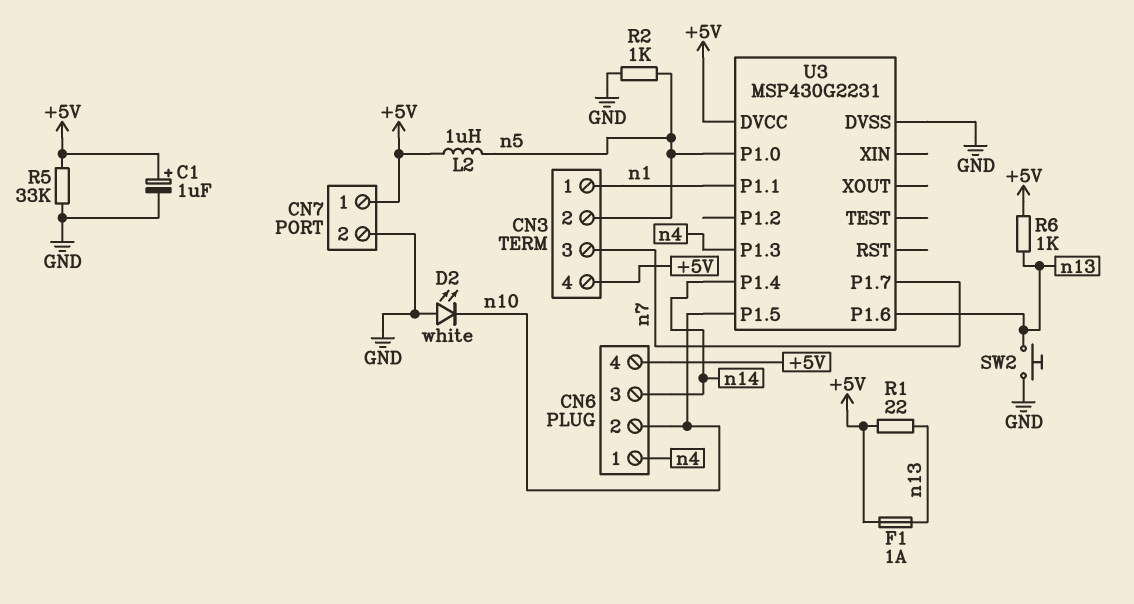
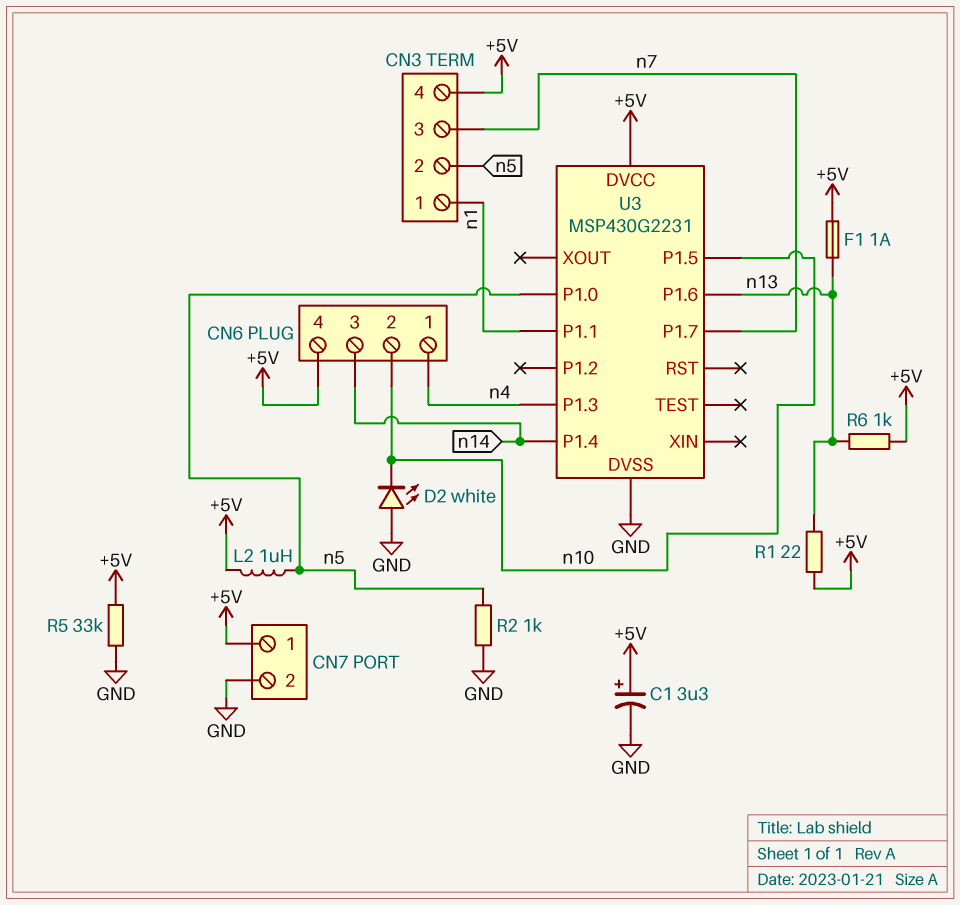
C1: 1uF (plus +5V, minus GND) -> 3.3uF (plus +5V, minus GND)
SW2: button (GND, n13) -> none

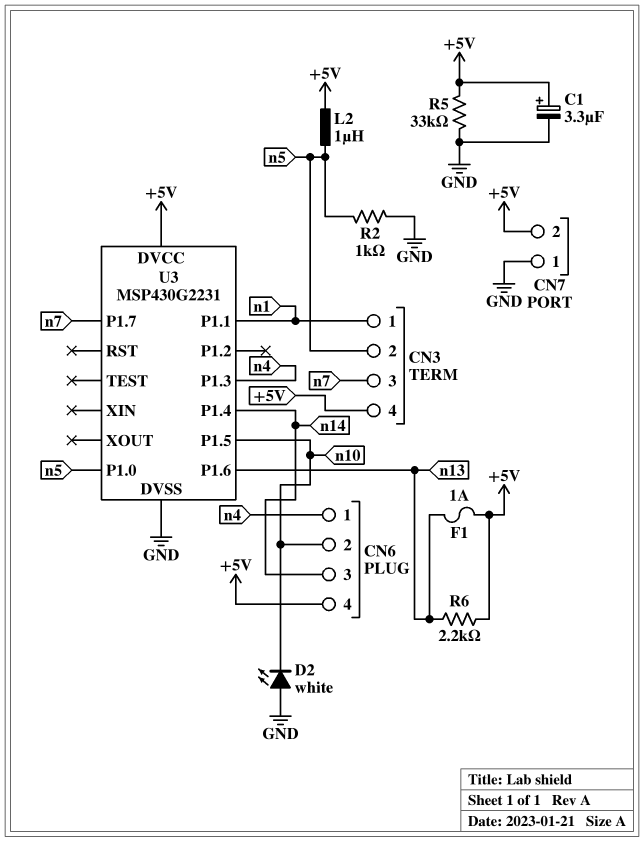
CN7 pin 1: +5V -> GND
CN7 pin 2: GND -> +5V
R1: 22 (+5V, n13) -> none
R6: 1k (+5V, n13) -> 2.2k (+5V, n13)

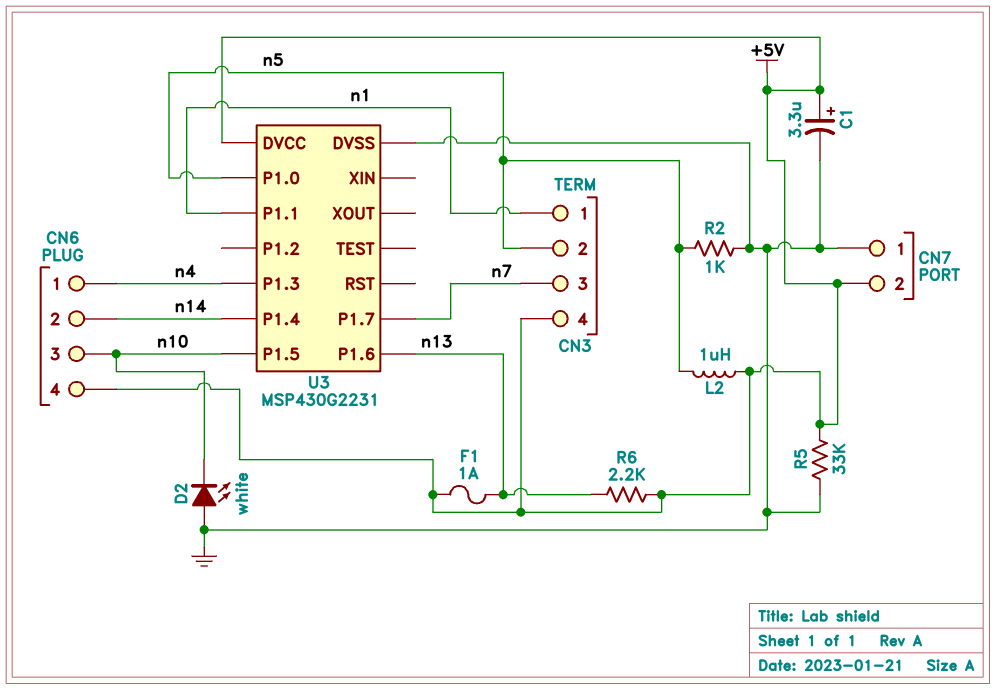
CN6 pin 2: n10 -> n14
CN6 pin 3: n14 -> n10

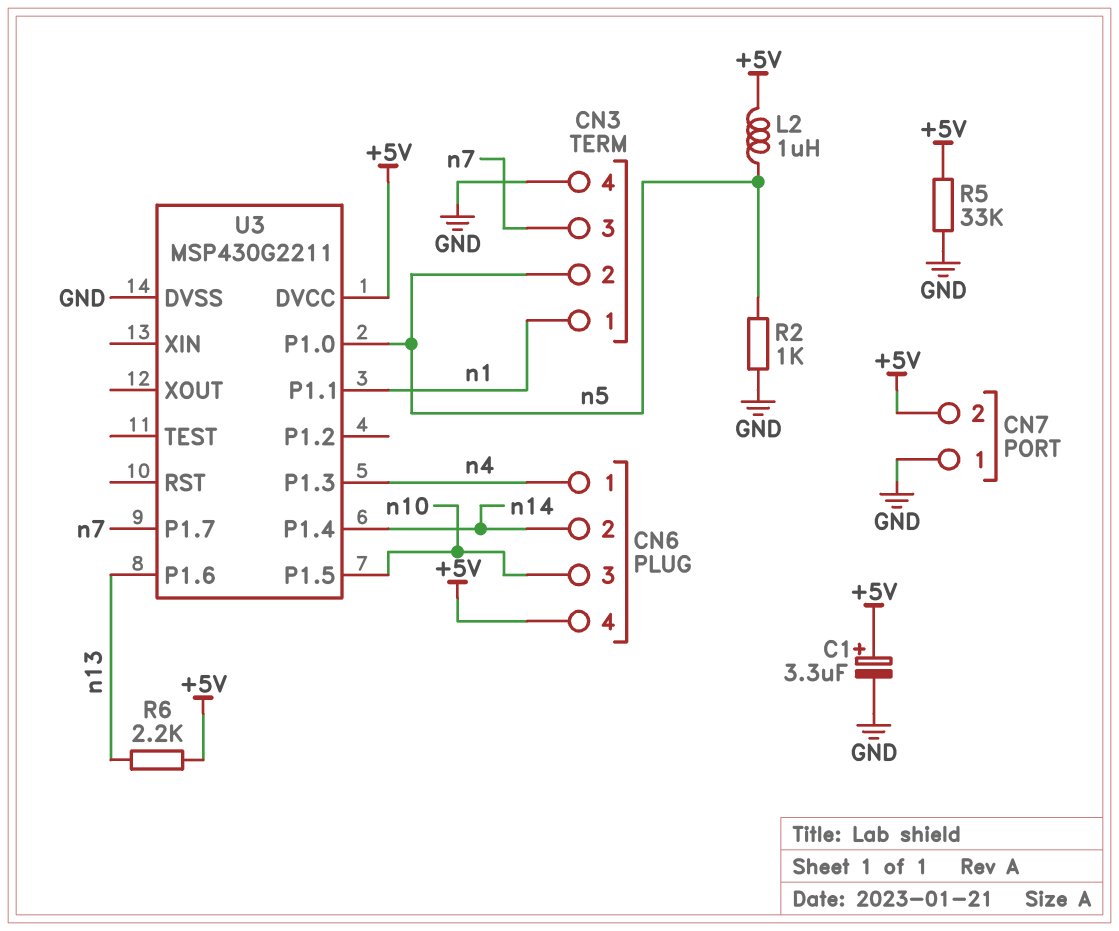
CN3 pin 4: +5V -> GND
D2: LED white (A GND, K n10) -> none
F1: 1A (+5V, n13) -> none
U3: MSP430G2231 -> MSP430G2211

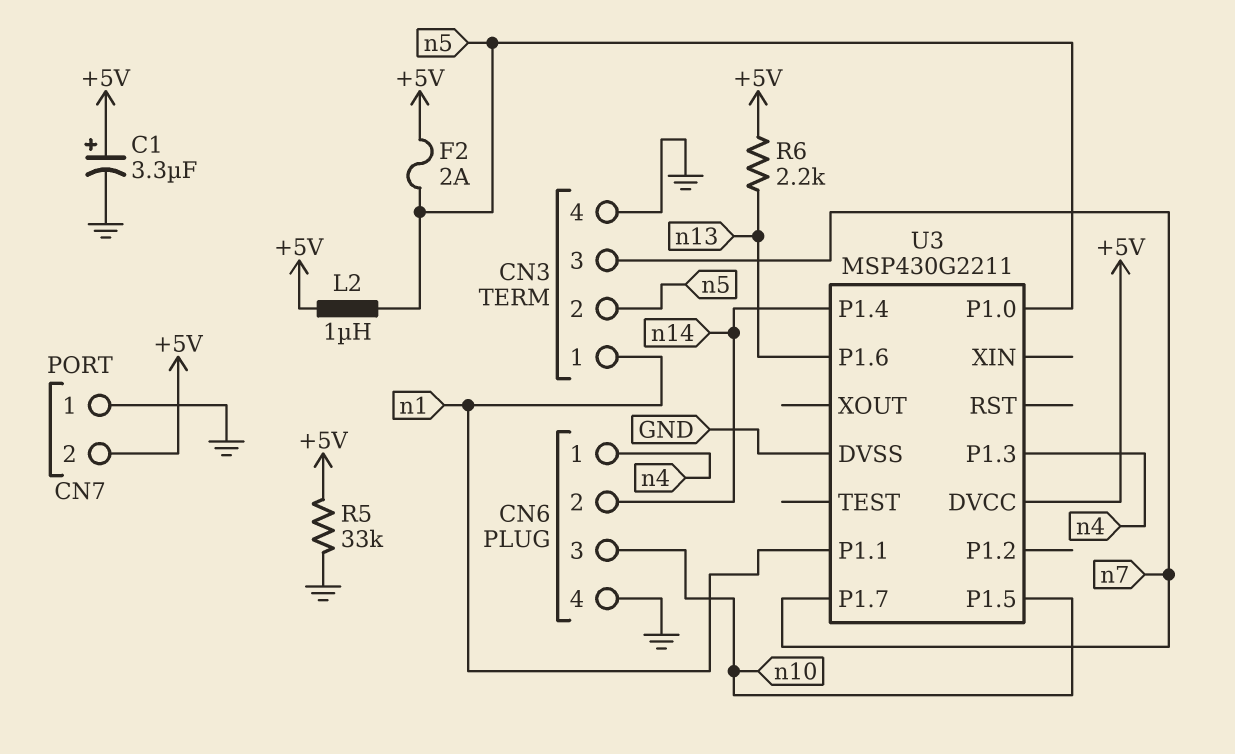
CN6 pin 4: +5V -> GND
F2: none -> 2A (+5V, n5)
R2: 1k (GND, n5) -> none

